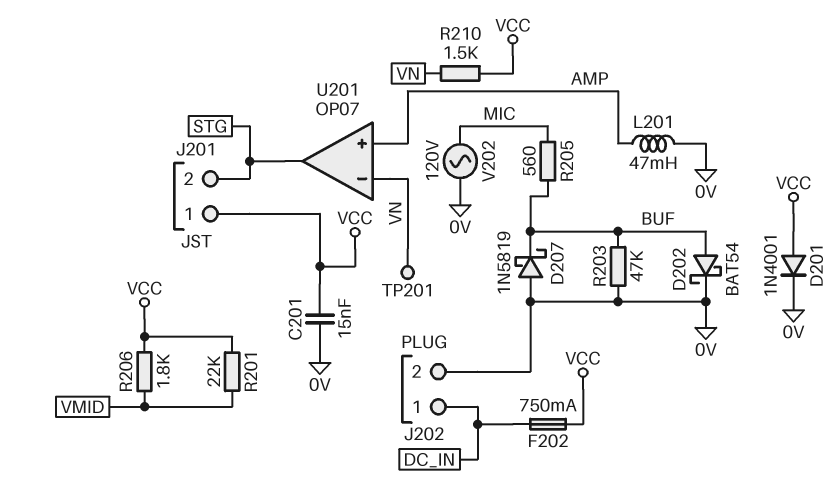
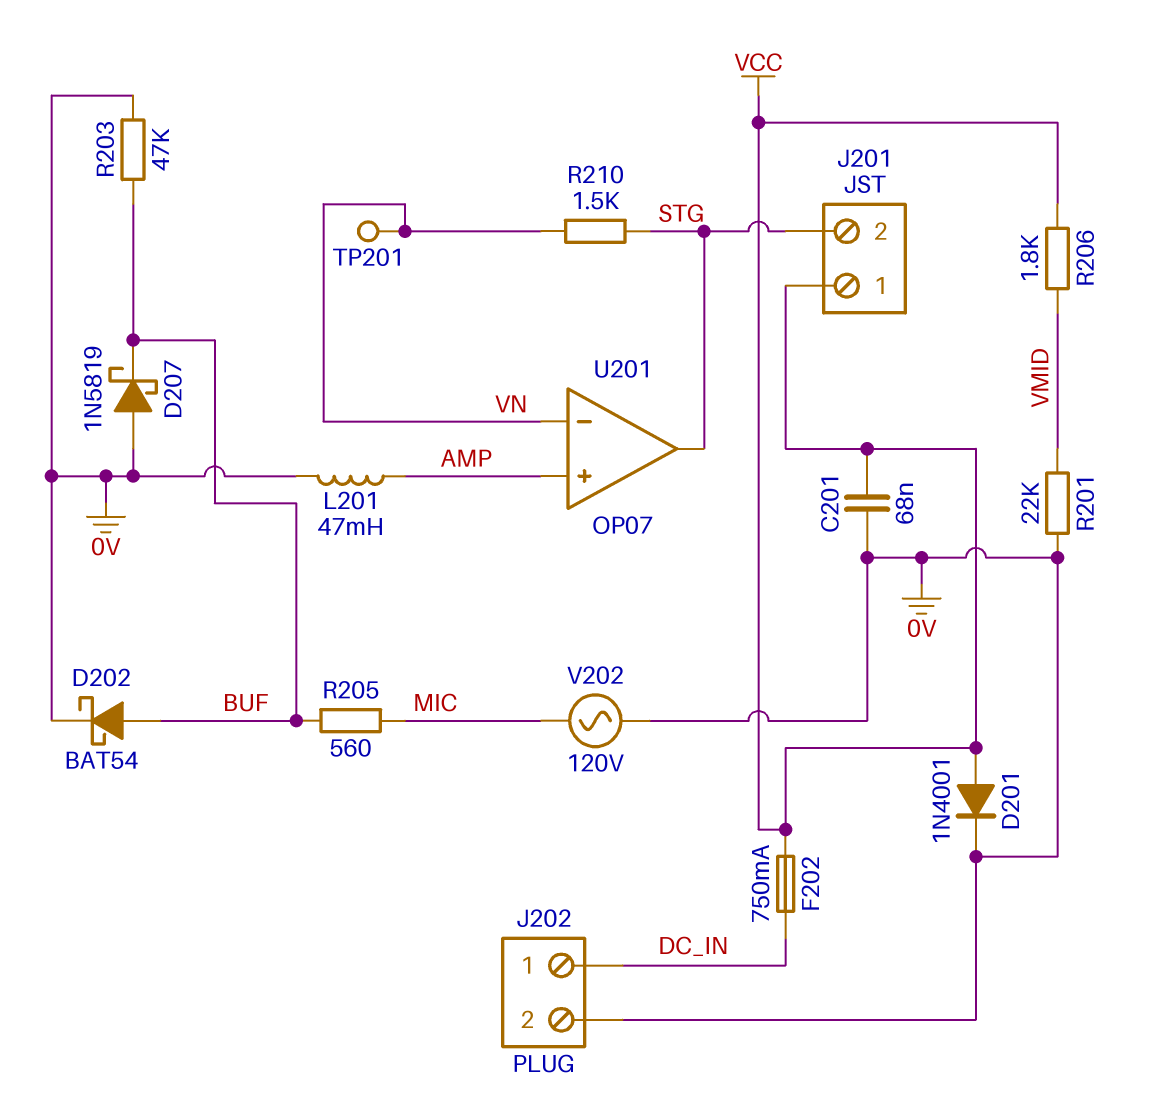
C201: 15nF (0V, VCC) -> 68nF (0V, VCC)
R201: 22k (VCC, VMID) -> 22k (0V, VMID)
R210: 1.5k (VCC, VN) -> 1.5k (STG, VN)

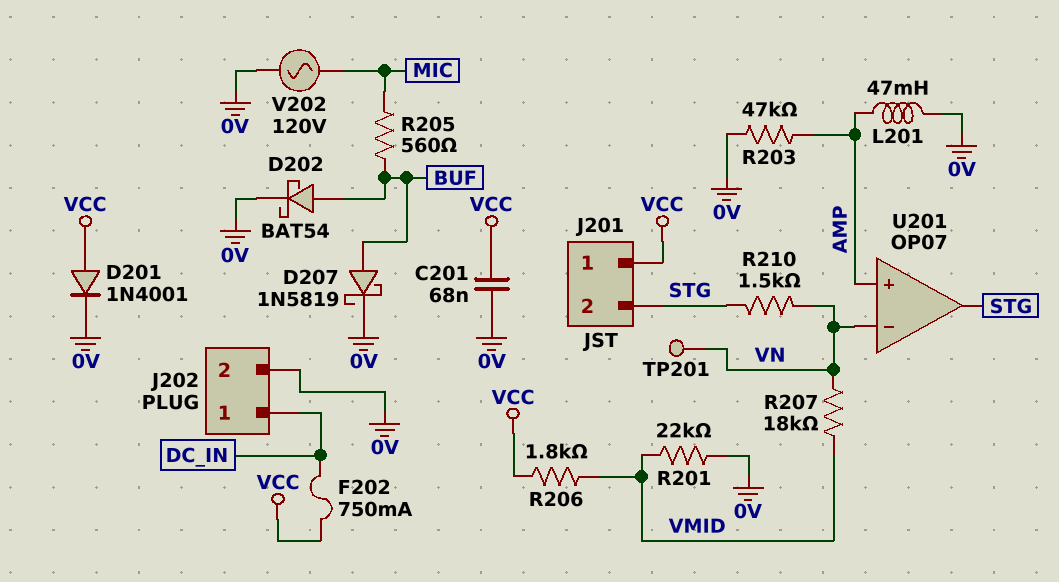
D207: schottky 1N5819 (A 0V, K BUF) -> schottky 1N5819 (A BUF, K 0V)
R203: 47k (0V, BUF) -> 47k (0V, AMP)
R207: none -> 18k (VMID, VN)

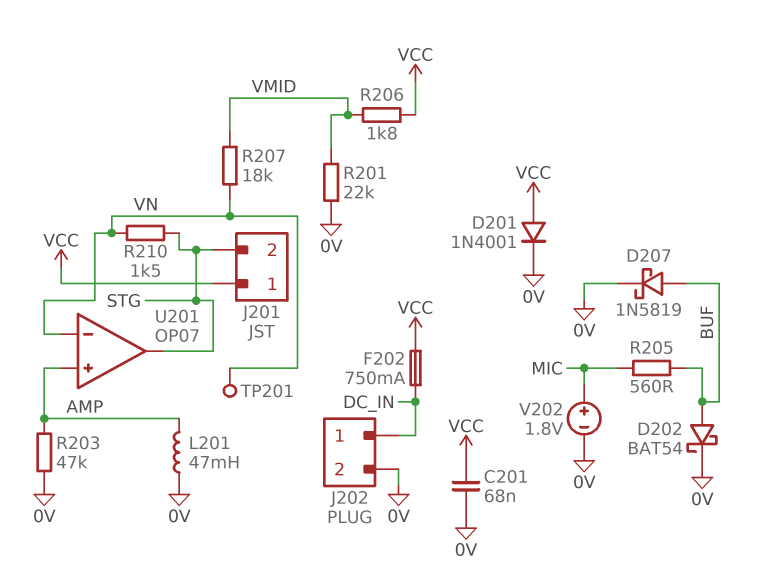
V202: AC 120V (0V, MIC) -> 1.8V (plus MIC, minus 0V)

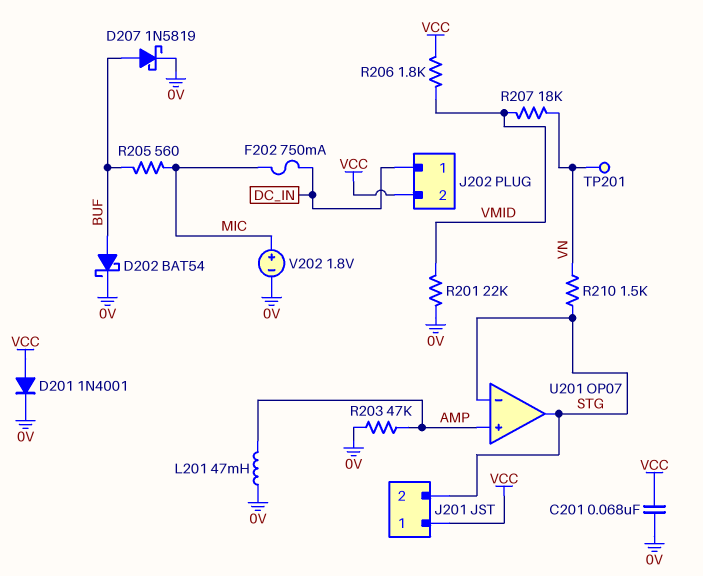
F202: 750mA (DC_IN, VCC) -> 750mA (DC_IN, MIC)
J202 pin 2: 0V -> VCC
U201 pin in-: VN -> STG

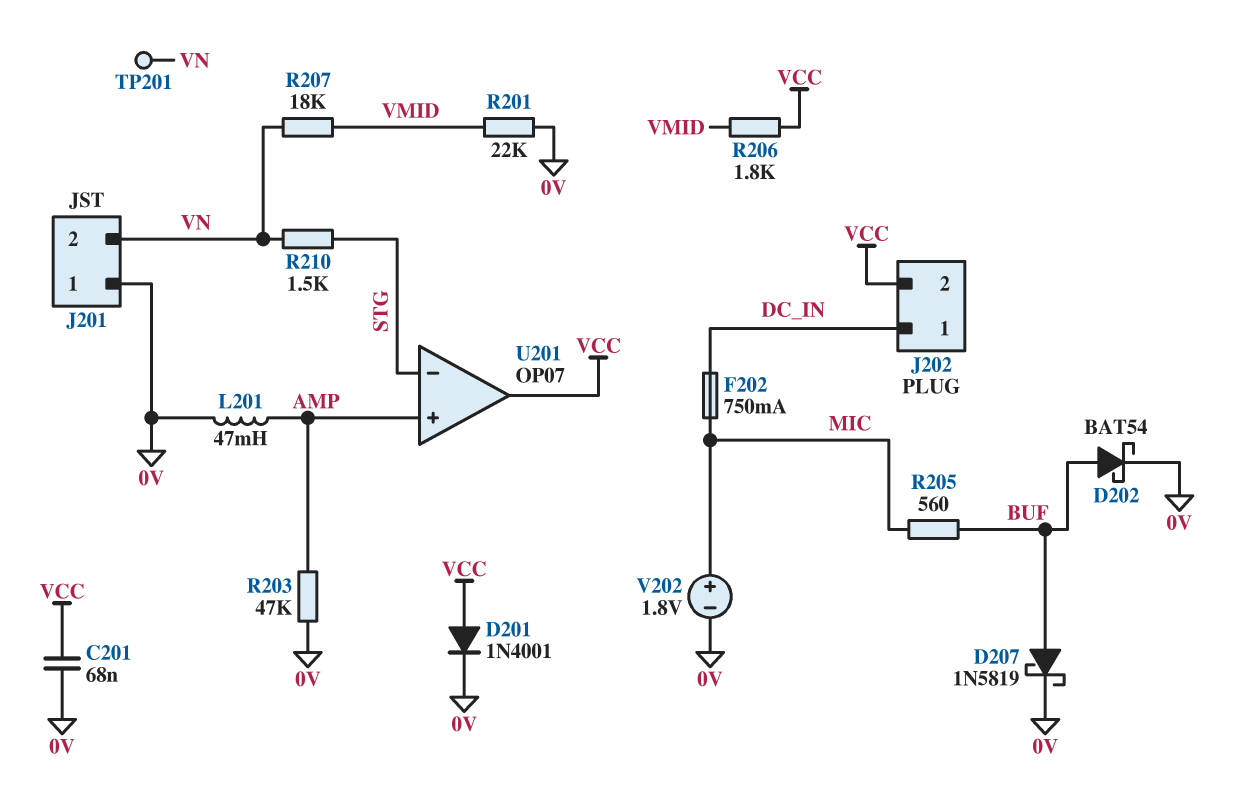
J201 pin 1: VCC -> 0V
J201 pin 2: STG -> VN
U201 pin out: STG -> VCC

